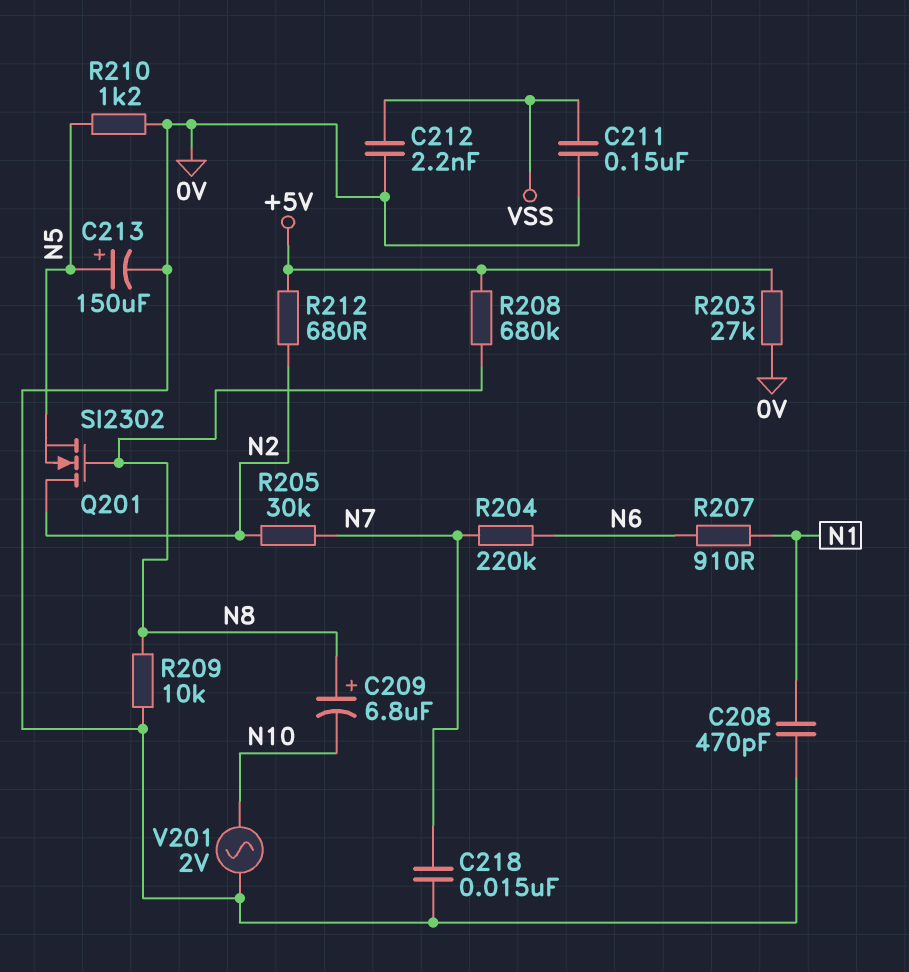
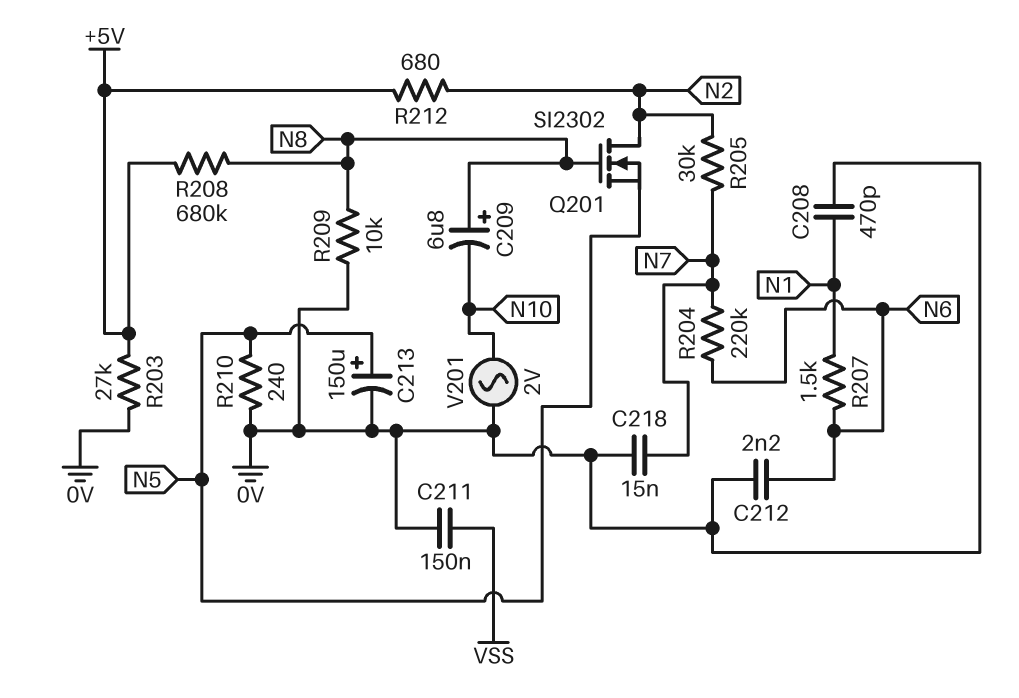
C212: 2.2nF (0V, VSS) -> 2.2nF (0V, N6)
R207: 910 (N1, N6) -> 1.5k (N1, N6)
R210: 1.2k (0V, N5) -> 240 (0V, N5)

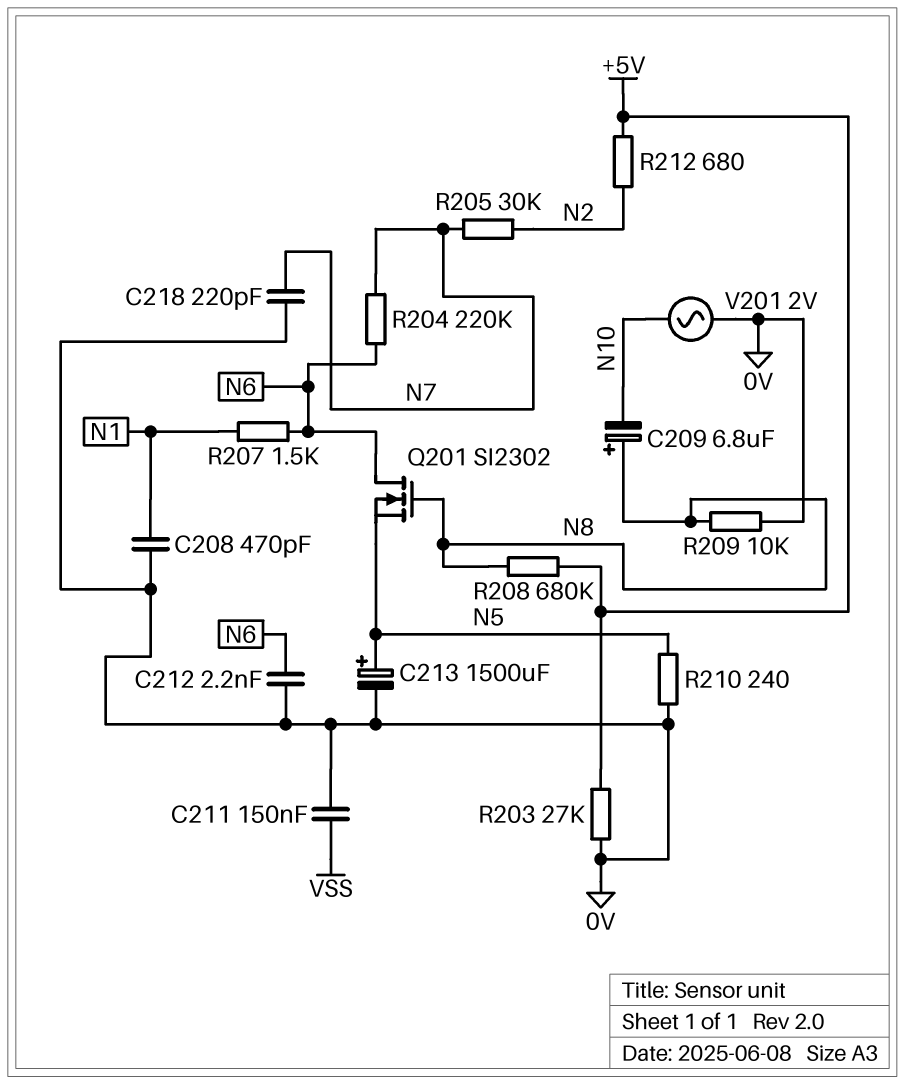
C213: 150uF (plus N5, minus 0V) -> 1500uF (plus N5, minus 0V)
C218: 15nF (0V, N7) -> 220pF (0V, N7)
Q201: NMOS SI2302 (G N8, D N2, S N5) -> NMOS SI2302 (G N8, D N6, S N5)

